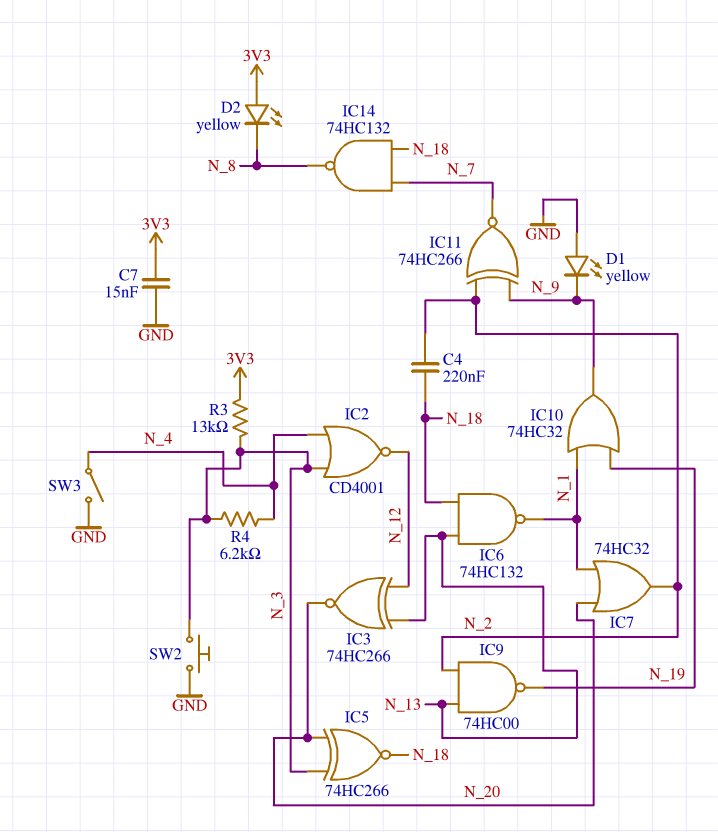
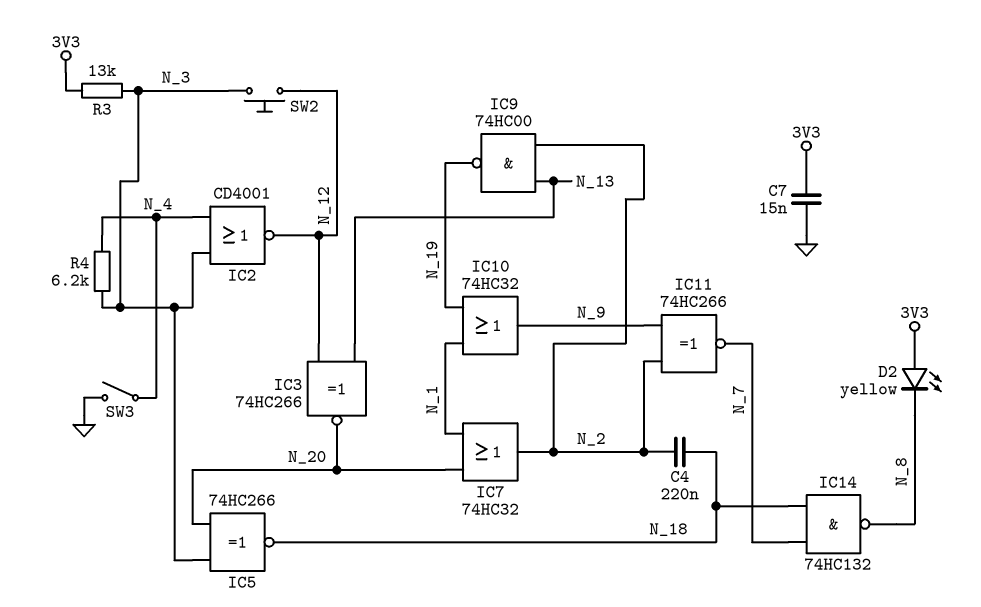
D1: LED yellow (A GND, K N_9) -> none
IC6: NAND 74HC132 (in N_13, in N_18, out N_1) -> none
SW2: button (GND, N_3) -> button (N_3, N_12)

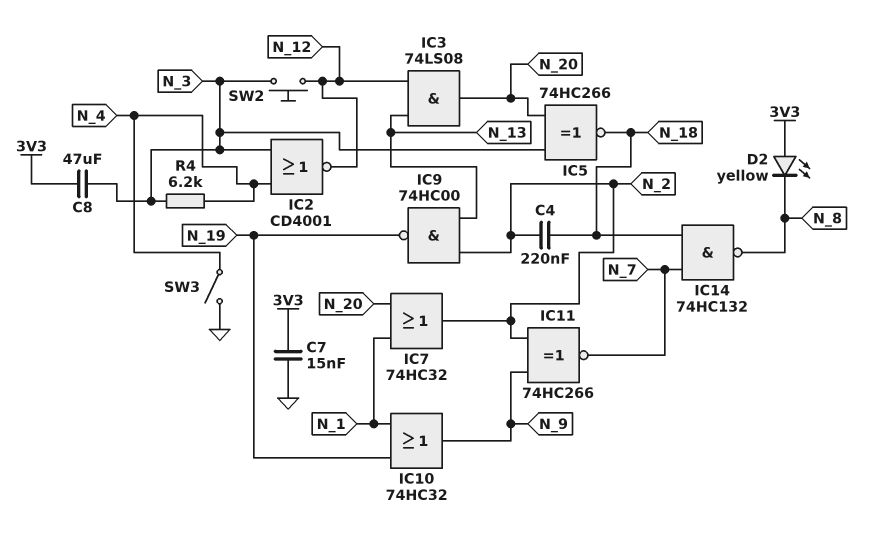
C8: none -> 47uF (3V3, N_3)
IC3: XNOR 74HC266 (in N_12, in N_13, out N_20) -> AND 74LS08 (in N_12, in N_13, out N_20)
R3: 13k (3V3, N_3) -> none

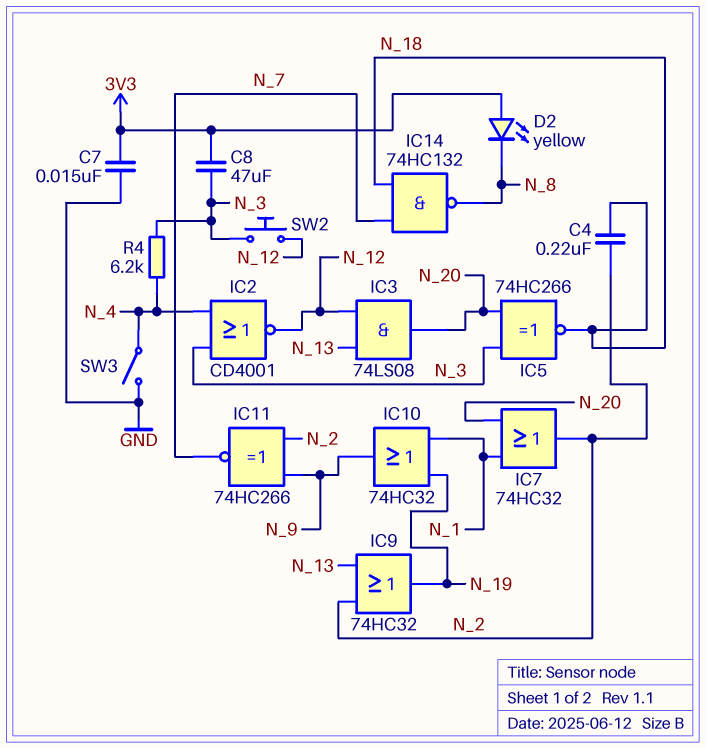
IC9: NAND 74HC00 (in N_2, in N_13, out N_19) -> OR 74HC32 (in N_2, in N_13, out N_19)

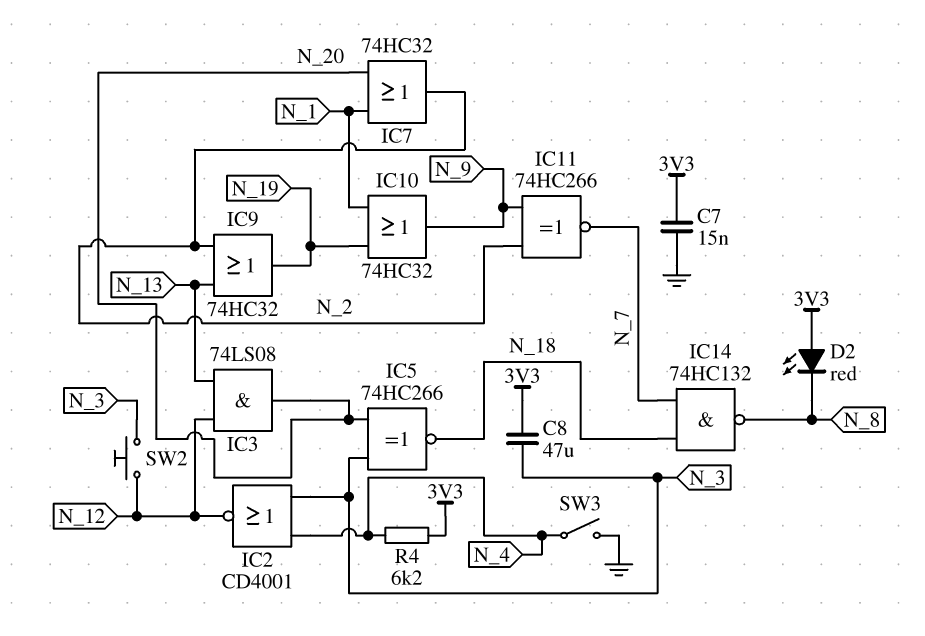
C4: 220nF (N_2, N_18) -> none
D2: LED yellow (A 3V3, K N_8) -> LED red (A 3V3, K N_8)
R4: 6.2k (N_3, N_4) -> 6.2k (3V3, N_4)

